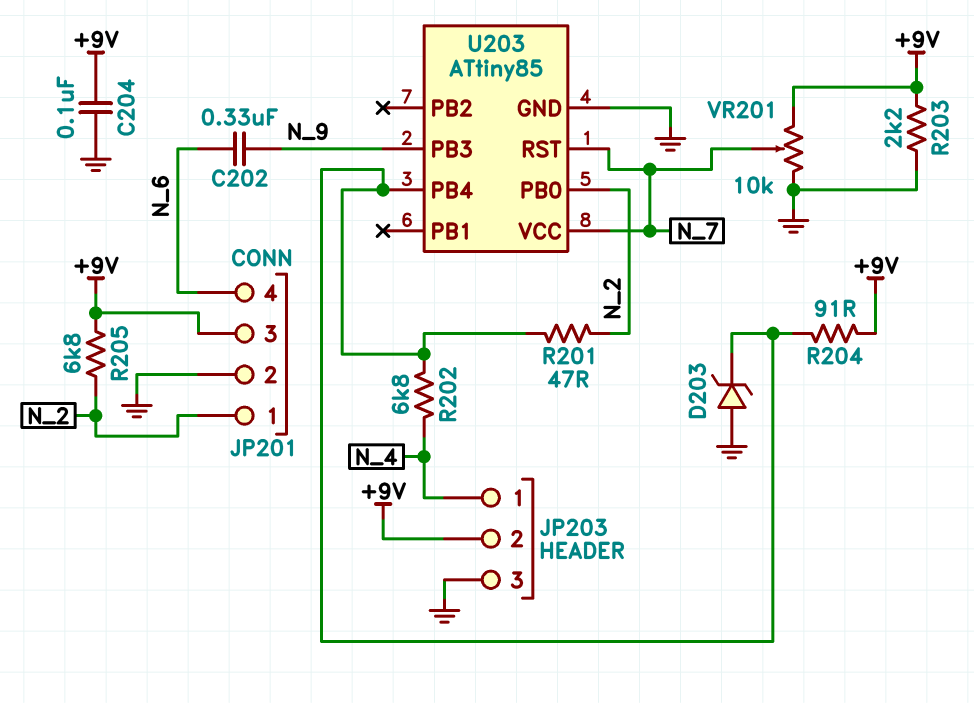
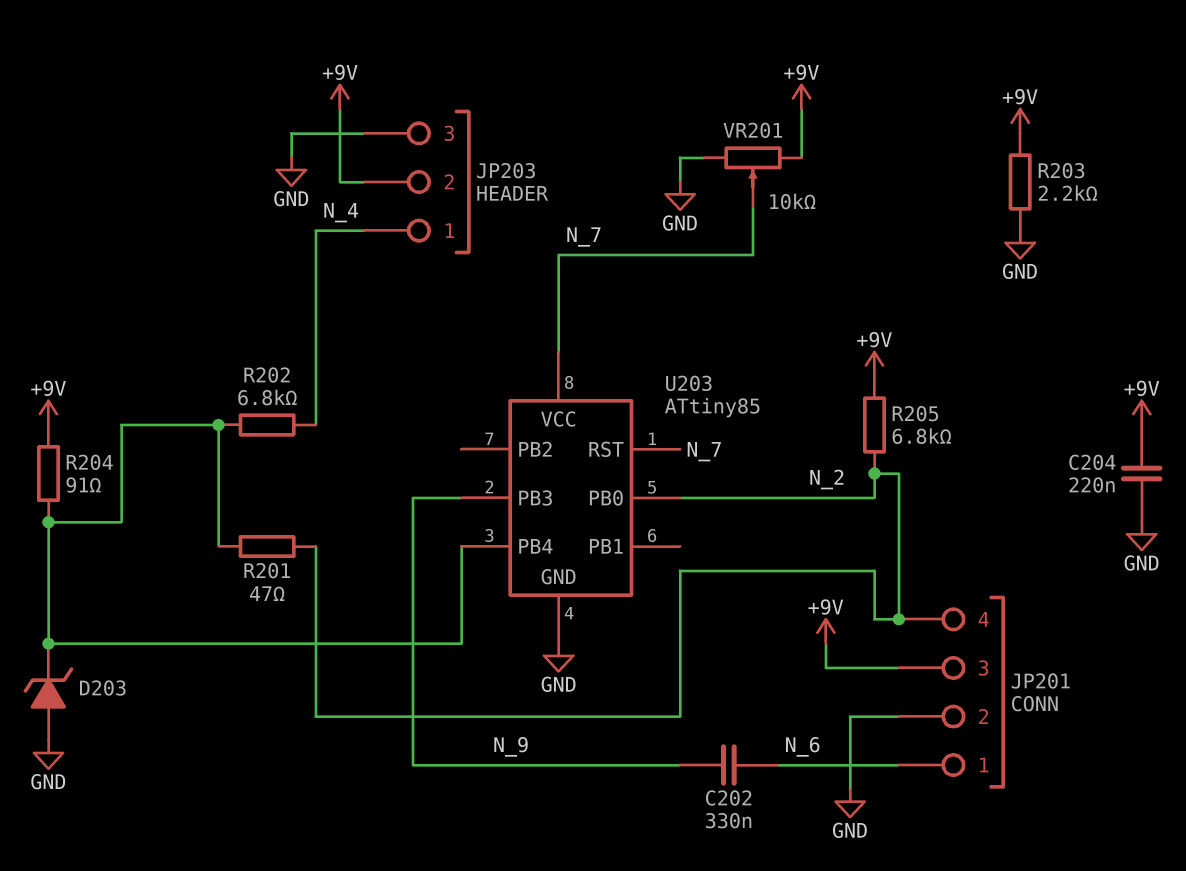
C204: 100nF (+9V, GND) -> 220nF (+9V, GND)
JP201 pin 1: N_2 -> N_6
JP201 pin 4: N_6 -> N_2

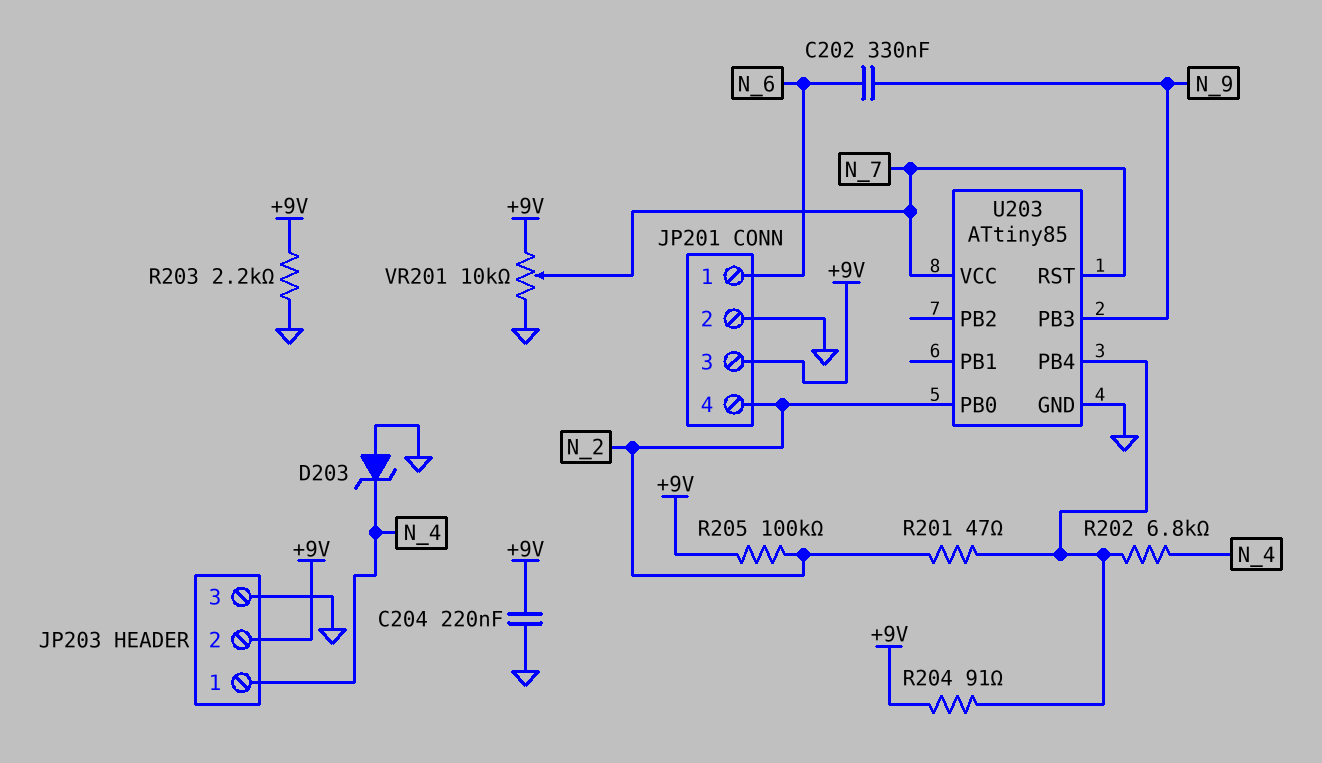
D203: zener (A GND, K U203/PB4) -> zener (A GND, K N_4)
R205: 6.8k (+9V, N_2) -> 100k (+9V, N_2)

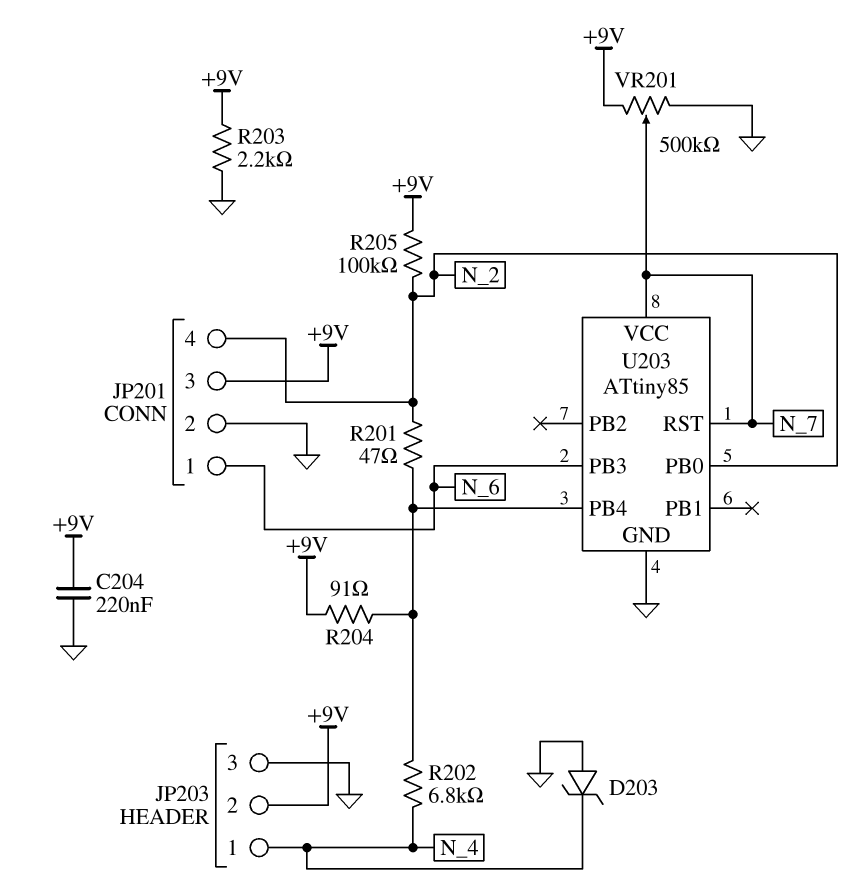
C202: 330nF (N_6, N_9) -> none
U203 pin PB3: N_9 -> N_6
VR201: 10k (+9V, GND, wiper N_7) -> 500k (+9V, GND, wiper N_7)

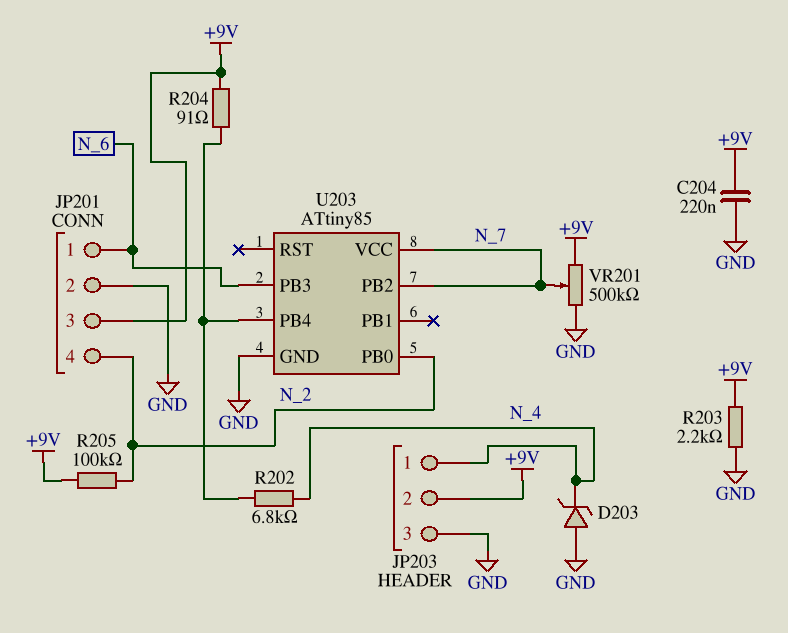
R201: 47 (N_2, U203/PB4) -> none
U203 pin PB2: none -> N_7
U203 pin RST: N_7 -> none

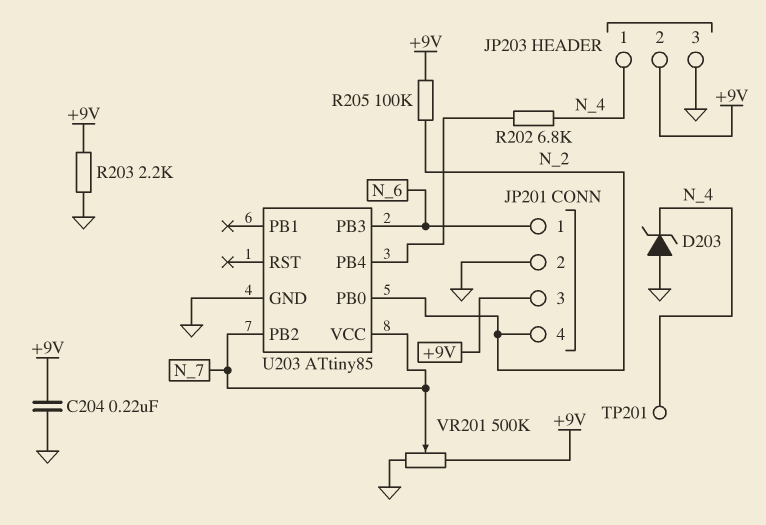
R204: 91 (+9V, U203/PB4) -> none
TP201: none -> test point (N_4)

